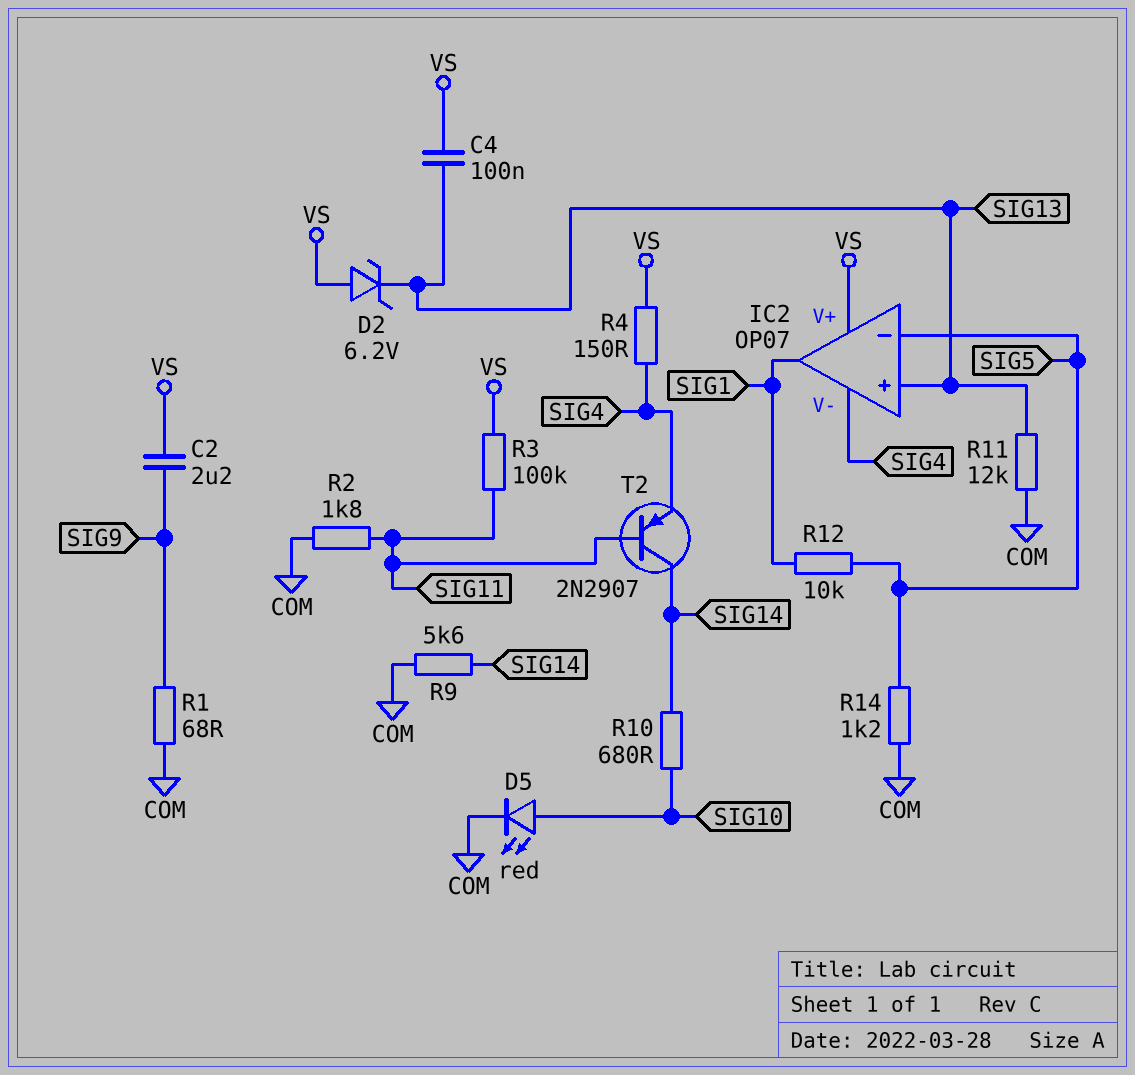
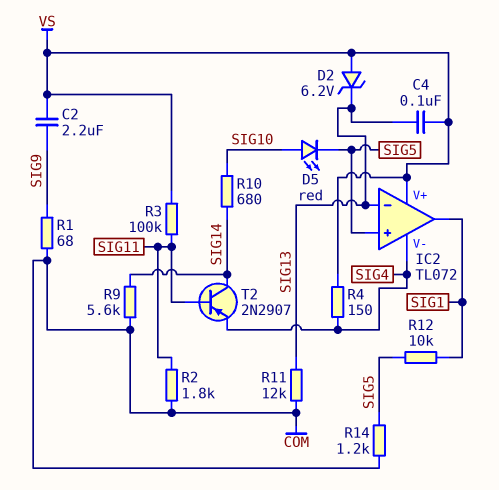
D5: LED red (A SIG10, K COM) -> LED red (A SIG10, K SIG5)
IC2: OP07 -> TL072
IC2 pin in+: SIG13 -> SIG5
IC2 pin in-: SIG5 -> SIG13

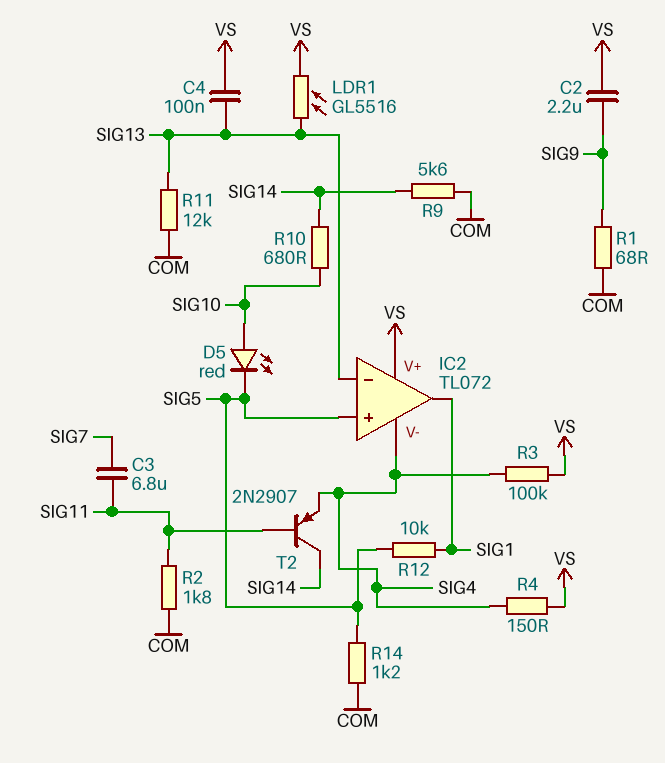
C3: none -> 6.8uF (SIG7, SIG11)
D2: zener 6.2V (A VS, K SIG13) -> none
LDR1: none -> GL5516 (SIG13, VS)
R3: 100k (SIG11, VS) -> 100k (SIG4, VS)

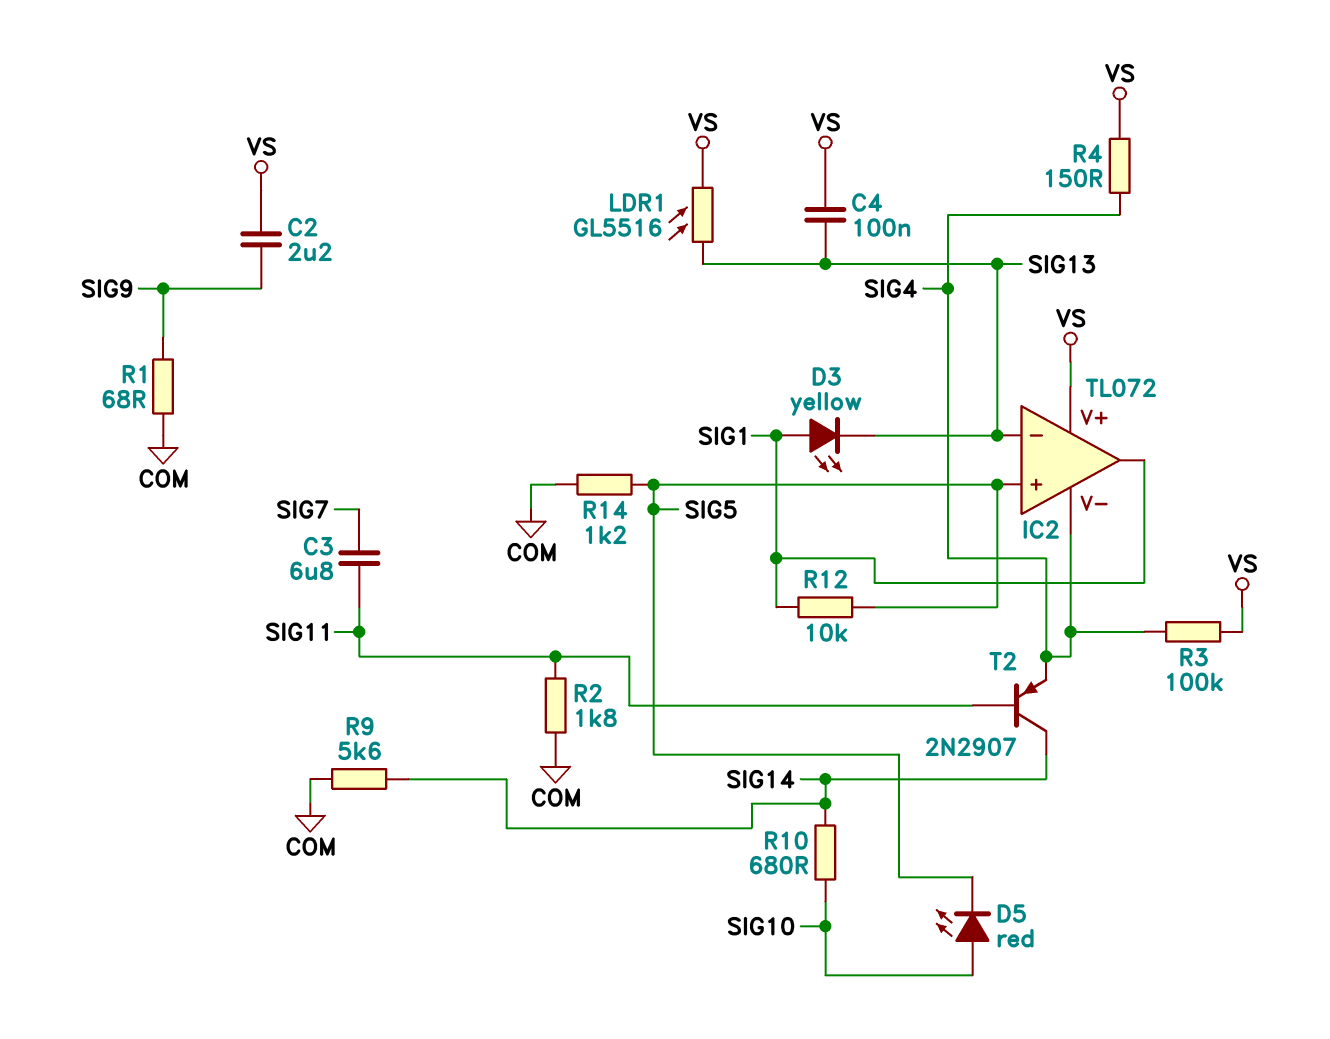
D3: none -> LED yellow (A SIG1, K SIG13)
R11: 12k (COM, SIG13) -> none

